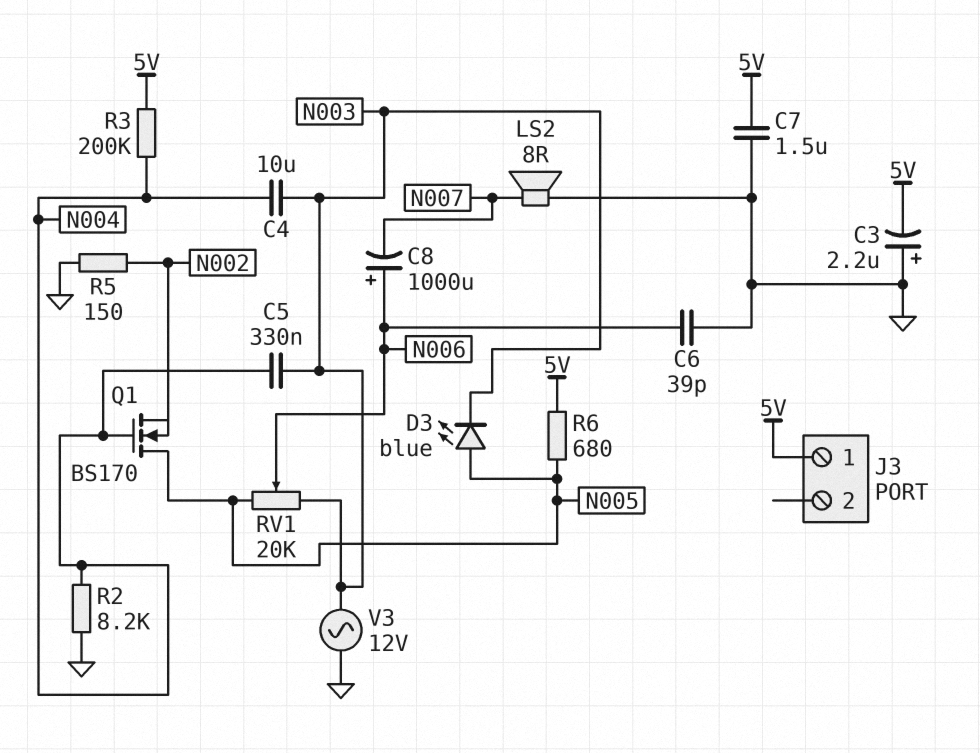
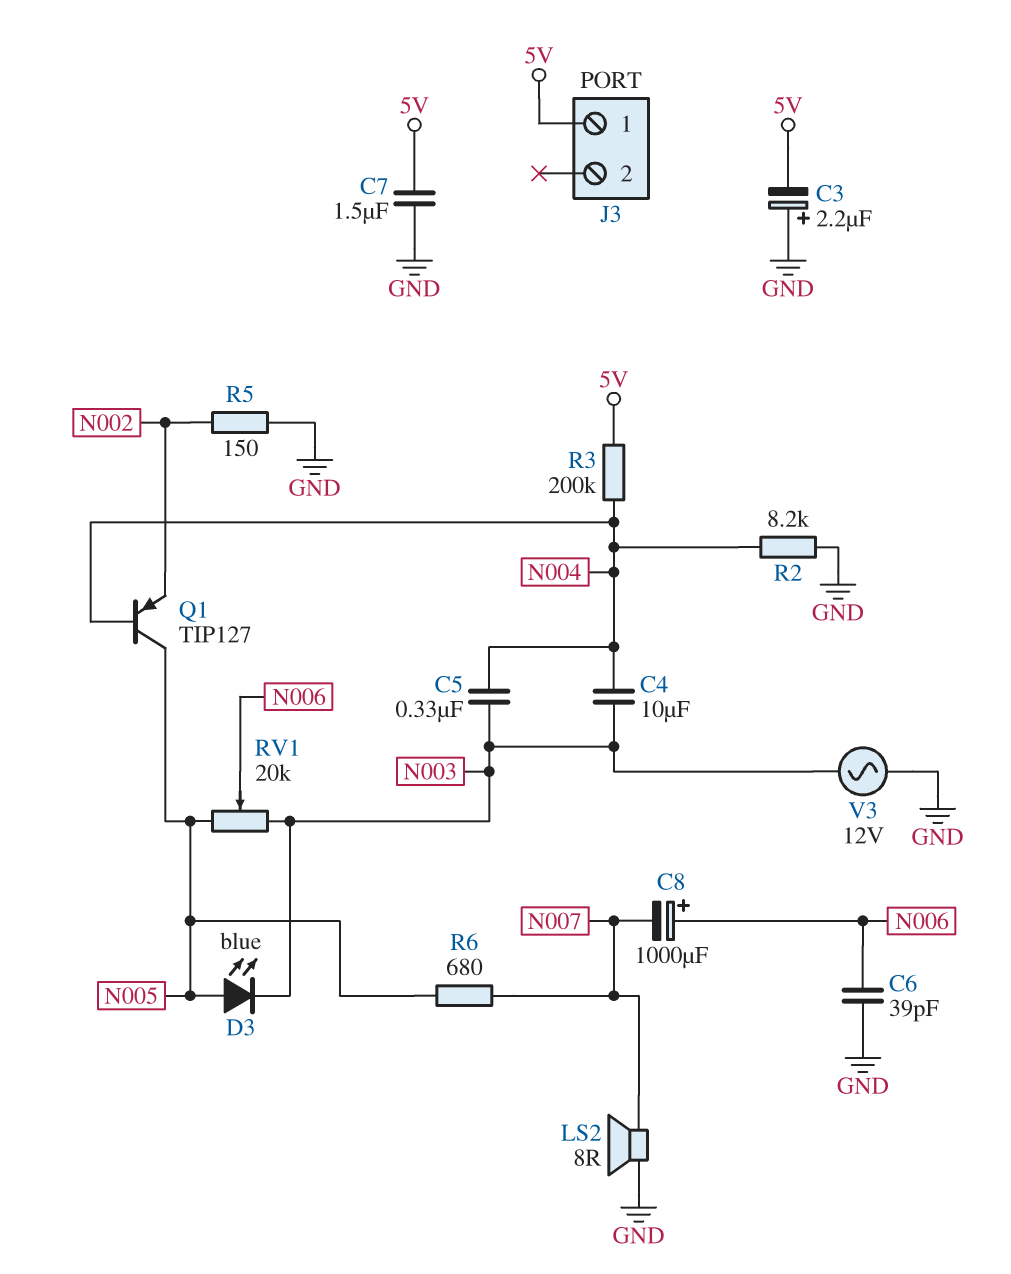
Q1: NMOS BS170 (G N004, D N005, S N002) -> PNP TIP127 (B N004, C N005, E N002)
R6: 680 (5V, N005) -> 680 (N005, N007)

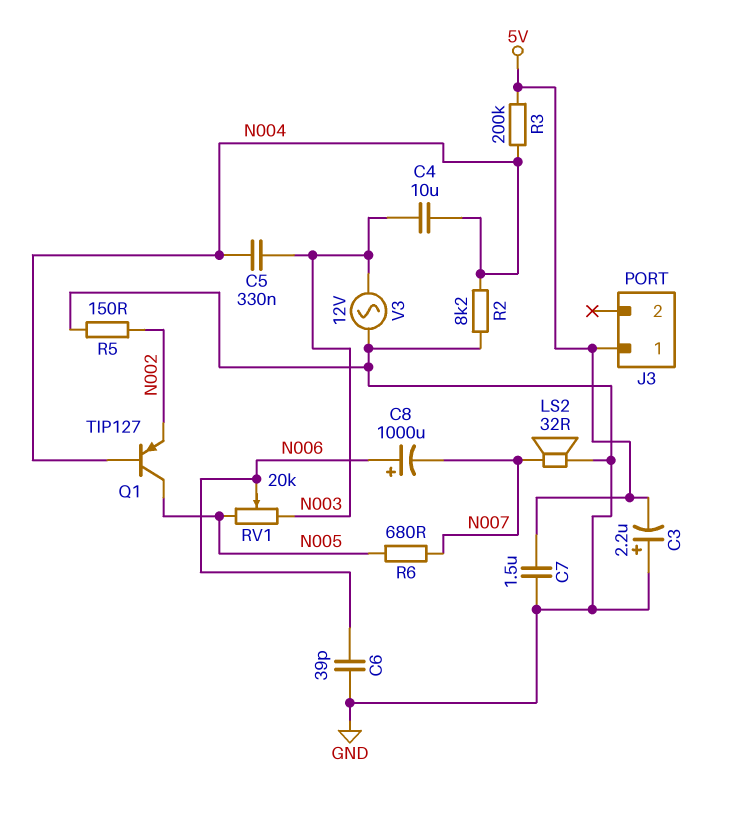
D3: LED blue (A N005, K N003) -> none
LS2: speaker 8R (GND, N007) -> speaker 32R (GND, N007)

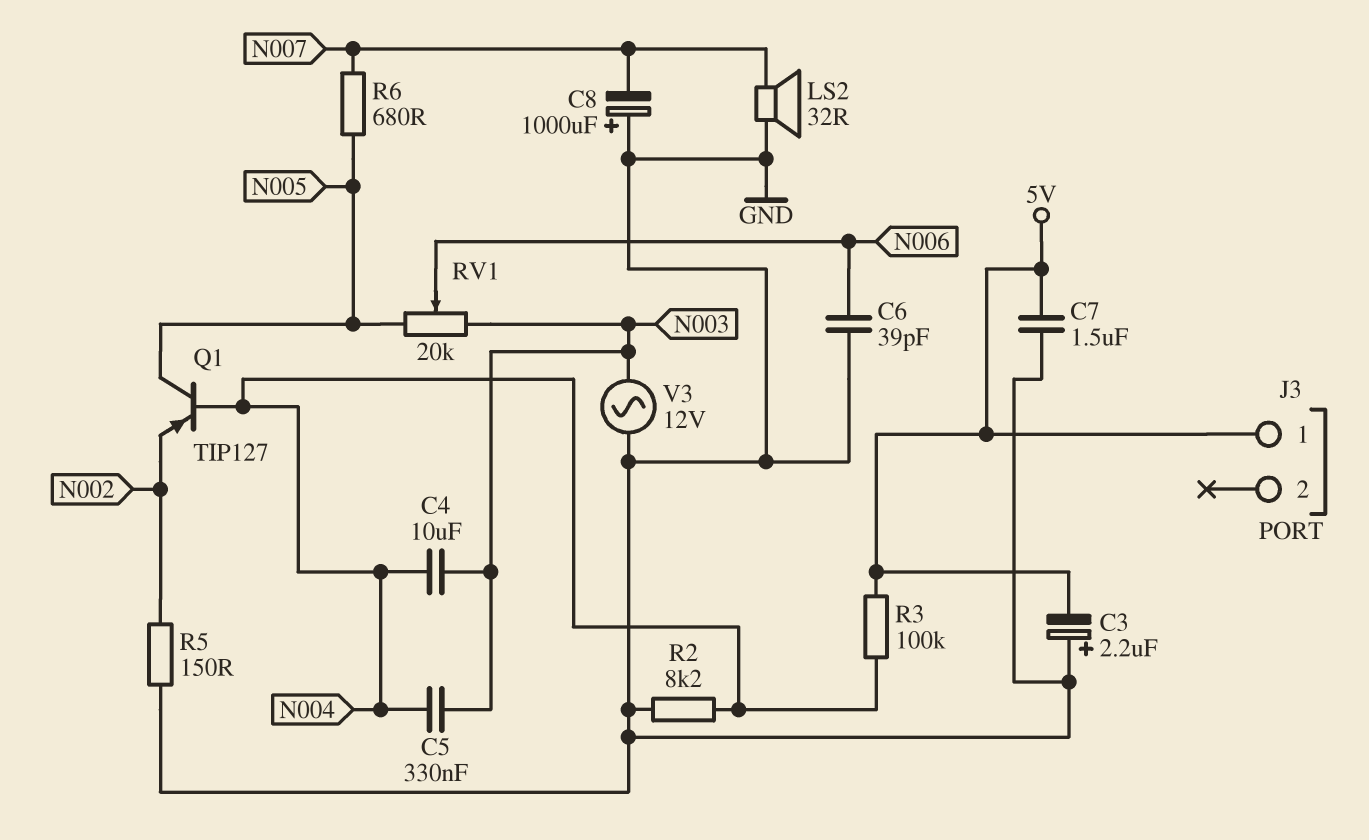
C8: 1000uF (plus N006, minus N007) -> 1000uF (plus GND, minus N007)
R3: 200k (5V, N004) -> 100k (5V, N004)

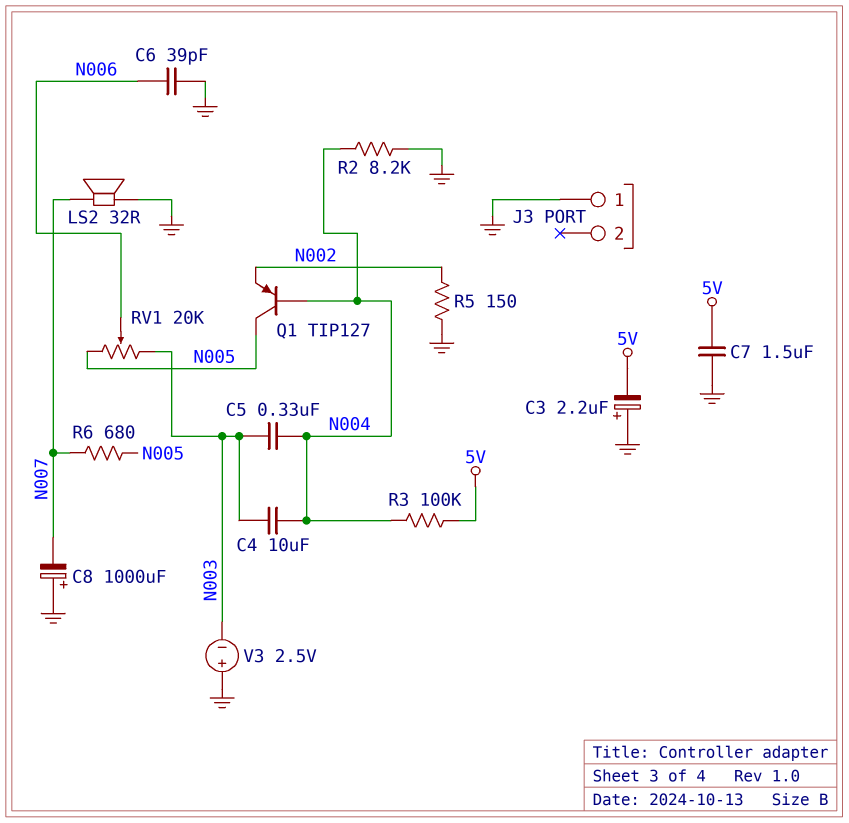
J3 pin 1: 5V -> GND
V3: AC 12V (GND, N003) -> 2.5V (plus GND, minus N003)

